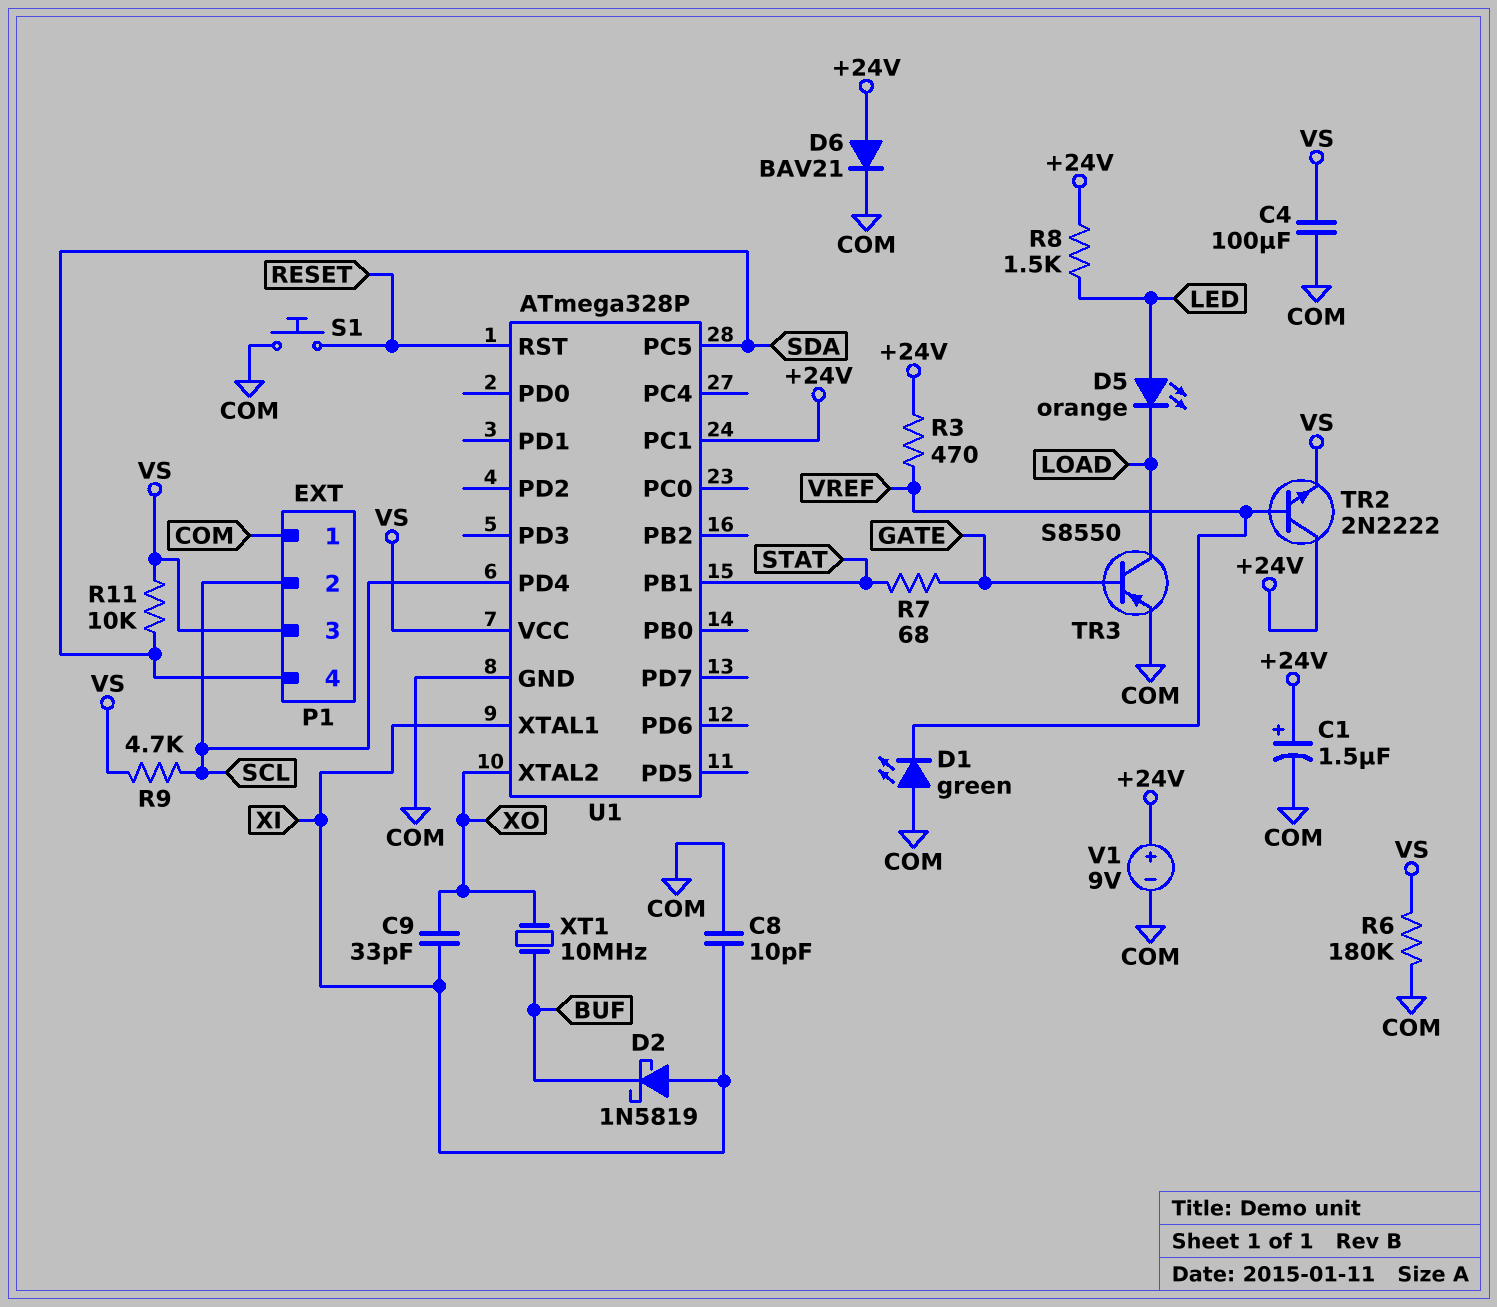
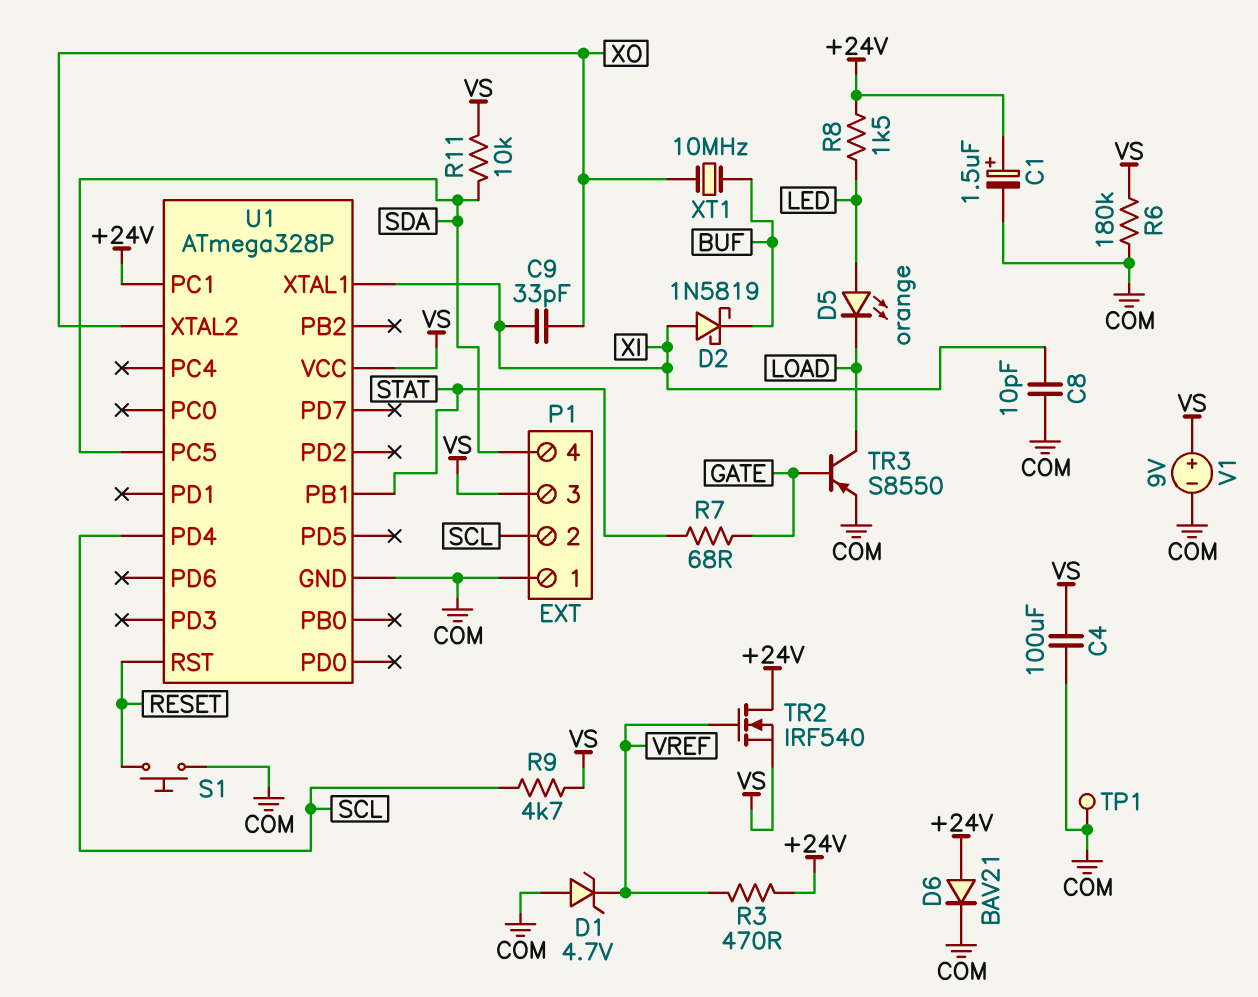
D1: LED green (A COM, K VREF) -> zener 4.7V (A COM, K VREF)
TP1: none -> test point (COM)
TR2: NPN 2N2222 (B VREF, C +24V, E VS) -> NMOS IRF540 (G VREF, D +24V, S VS)
V1: 9V (plus +24V, minus COM) -> 9V (plus VS, minus COM)

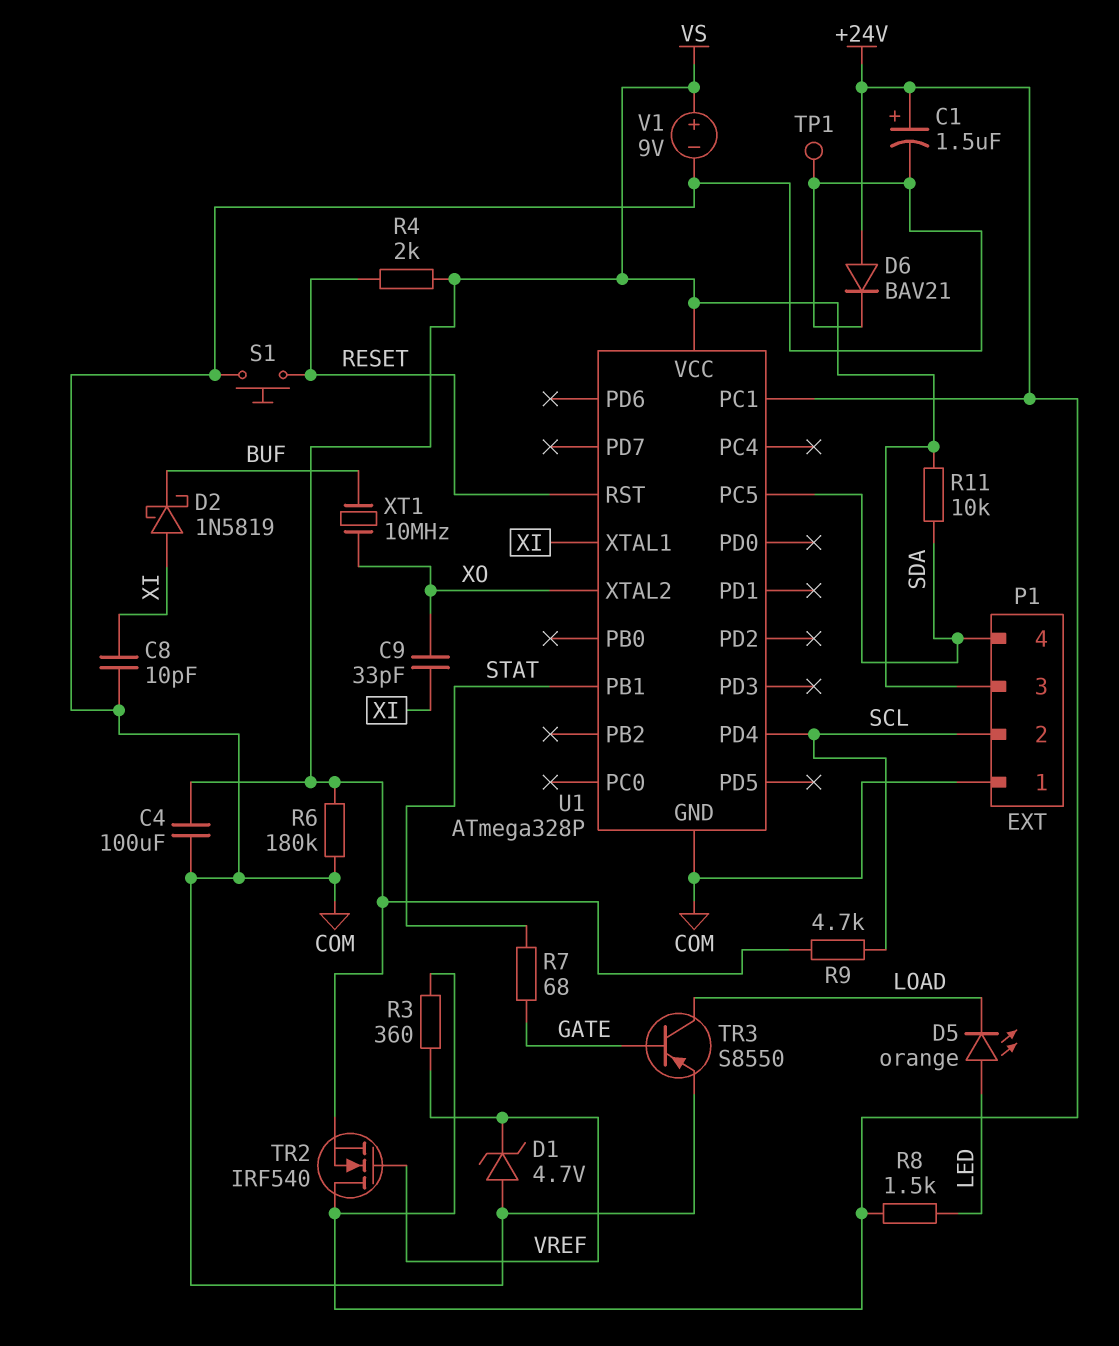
R3: 470 (+24V, VREF) -> 360 (+24V, VREF)
R4: none -> 2k (RESET, VS)

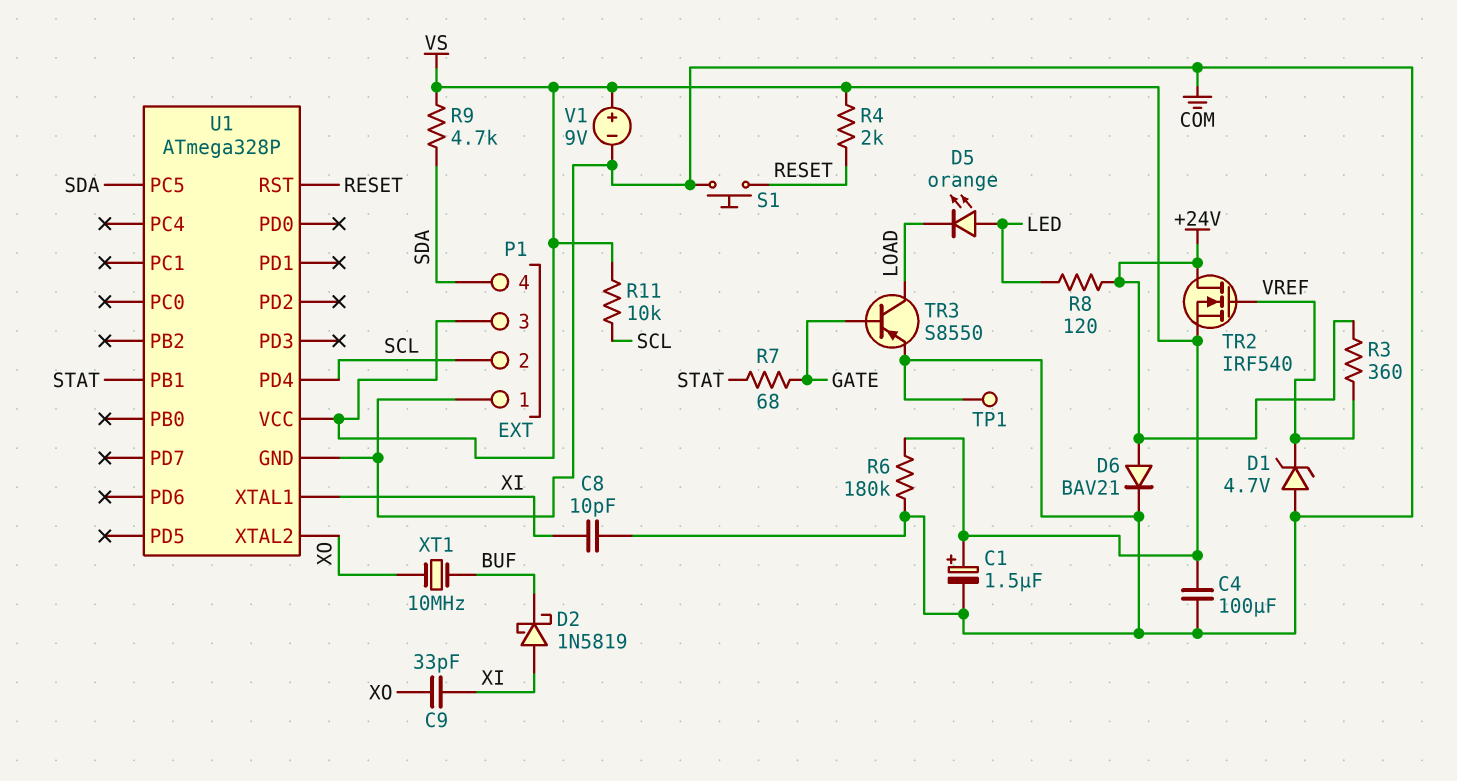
C1: 1.5uF (plus +24V, minus COM) -> 1.5uF (plus VS, minus COM)
R8: 1.5k (+24V, LED) -> 120 (+24V, LED)
R9: 4.7k (SCL, VS) -> 4.7k (SDA, VS)
R11: 10k (SDA, VS) -> 10k (SCL, VS)
U1 pin PC1: +24V -> none

